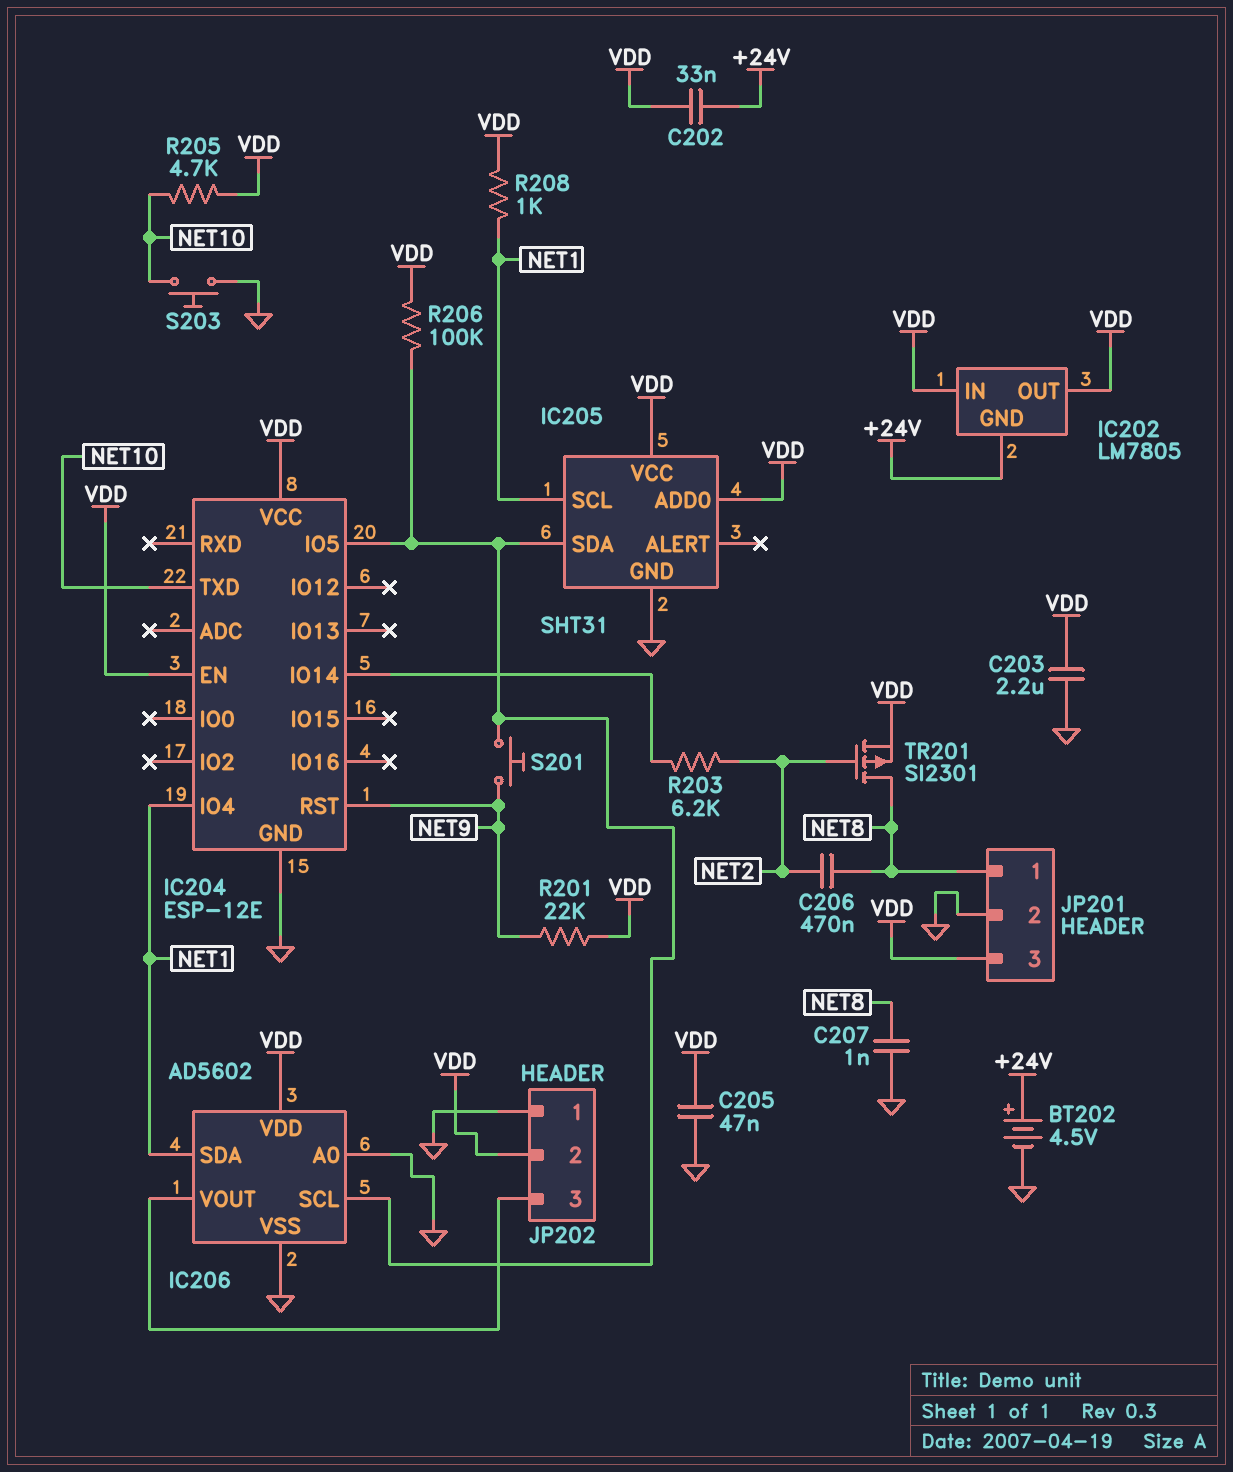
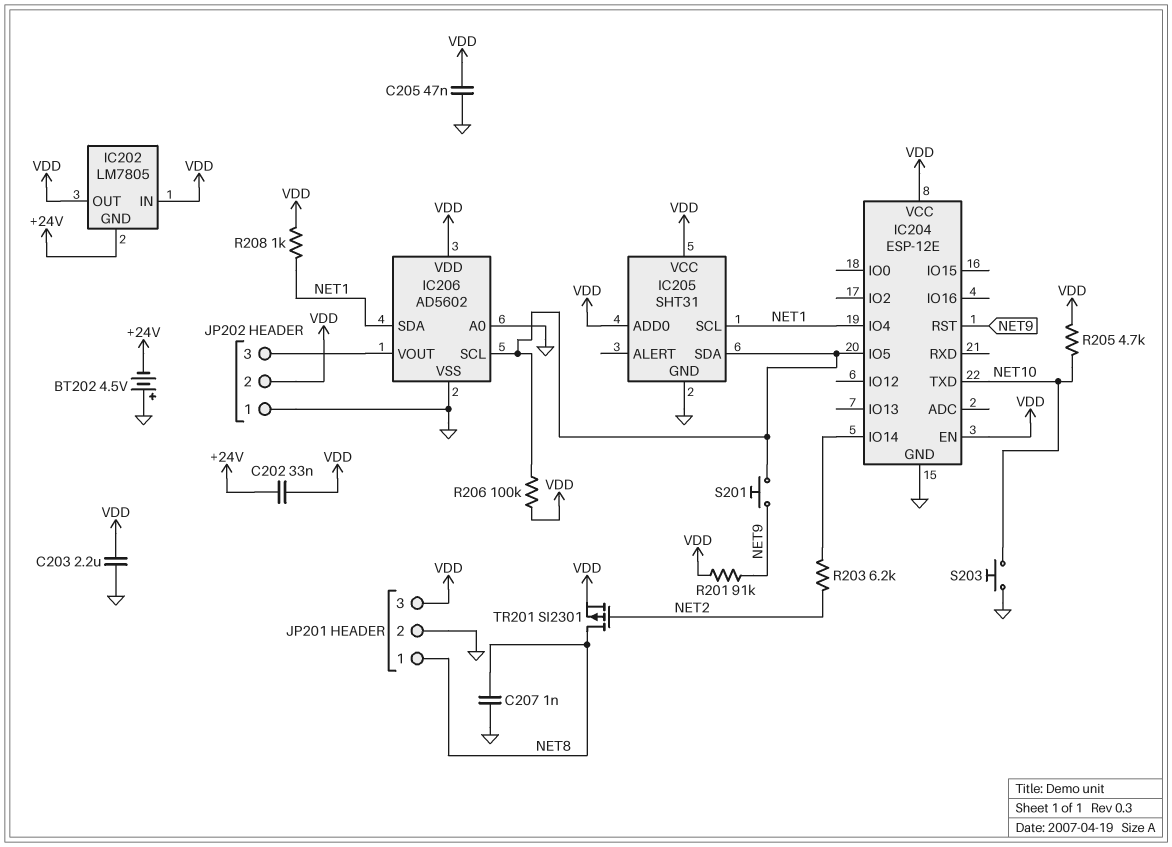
BT202: 4.5V (plus +24V, minus GND) -> 4.5V (plus GND, minus +24V)
C206: 470nF (NET2, NET8) -> none
R201: 22k (NET9, VDD) -> 91k (NET9, VDD)

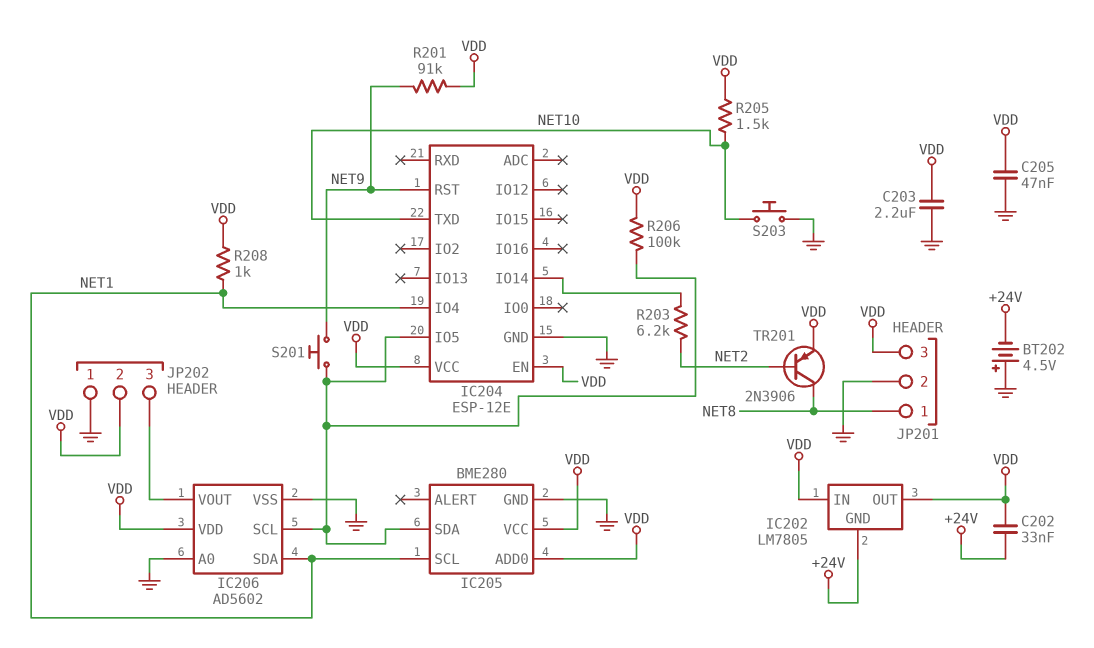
C207: 1nF (GND, NET8) -> none
IC205: SHT31 -> BME280
R205: 4.7k (NET10, VDD) -> 1.5k (NET10, VDD)
TR201: PMOS SI2301 (G NET2, D NET8, S VDD) -> PNP 2N3906 (B NET2, C NET8, E VDD)

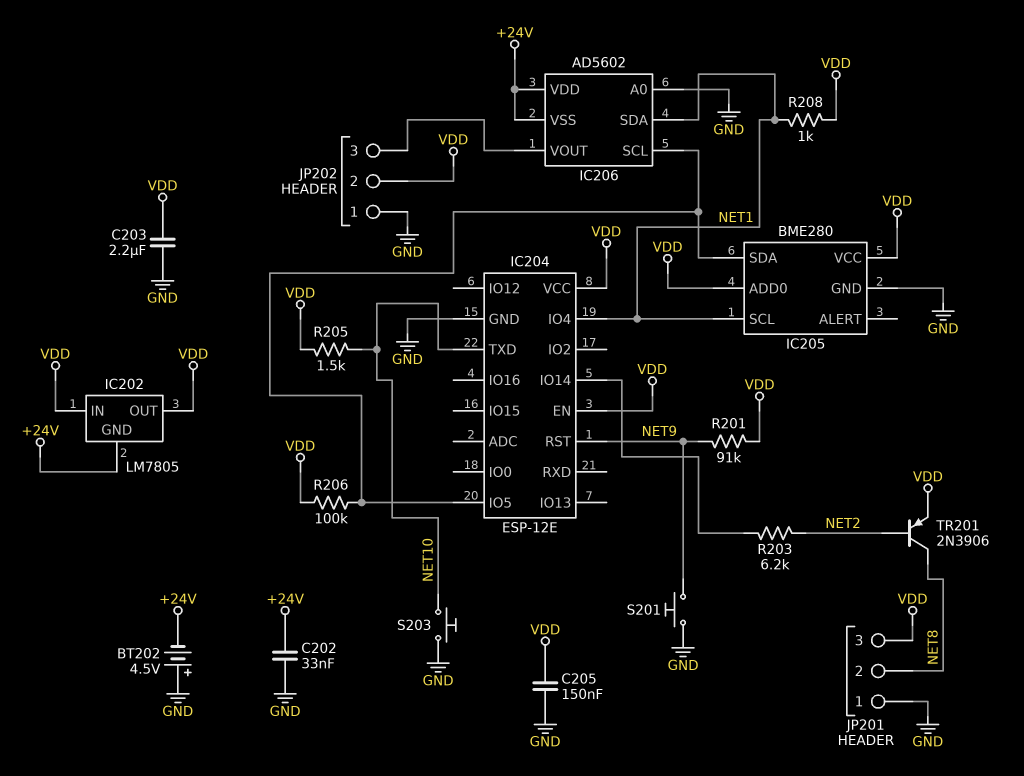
C202: 33nF (+24V, VDD) -> 33nF (+24V, GND)
C205: 47nF (GND, VDD) -> 150nF (GND, VDD)
IC206 pin VDD: VDD -> +24V
IC206 pin VSS: GND -> +24V
JP201 pin 1: NET8 -> GND
JP201 pin 2: GND -> NET8
S201: button (IC204/IO5, NET9) -> button (GND, NET9)

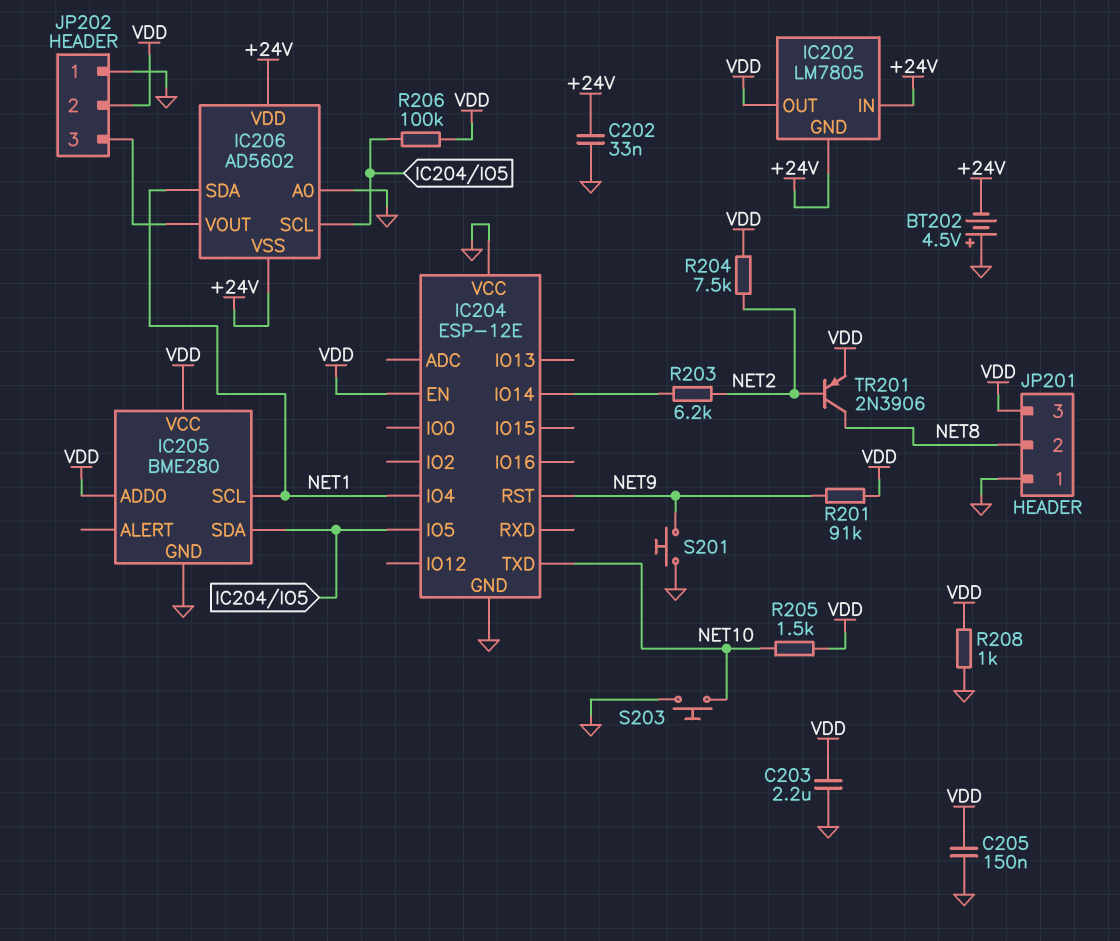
IC202 pin IN: VDD -> +24V
IC204 pin VCC: VDD -> GND
R204: none -> 7.5k (NET2, VDD)
R208: 1k (NET1, VDD) -> 1k (GND, VDD)

